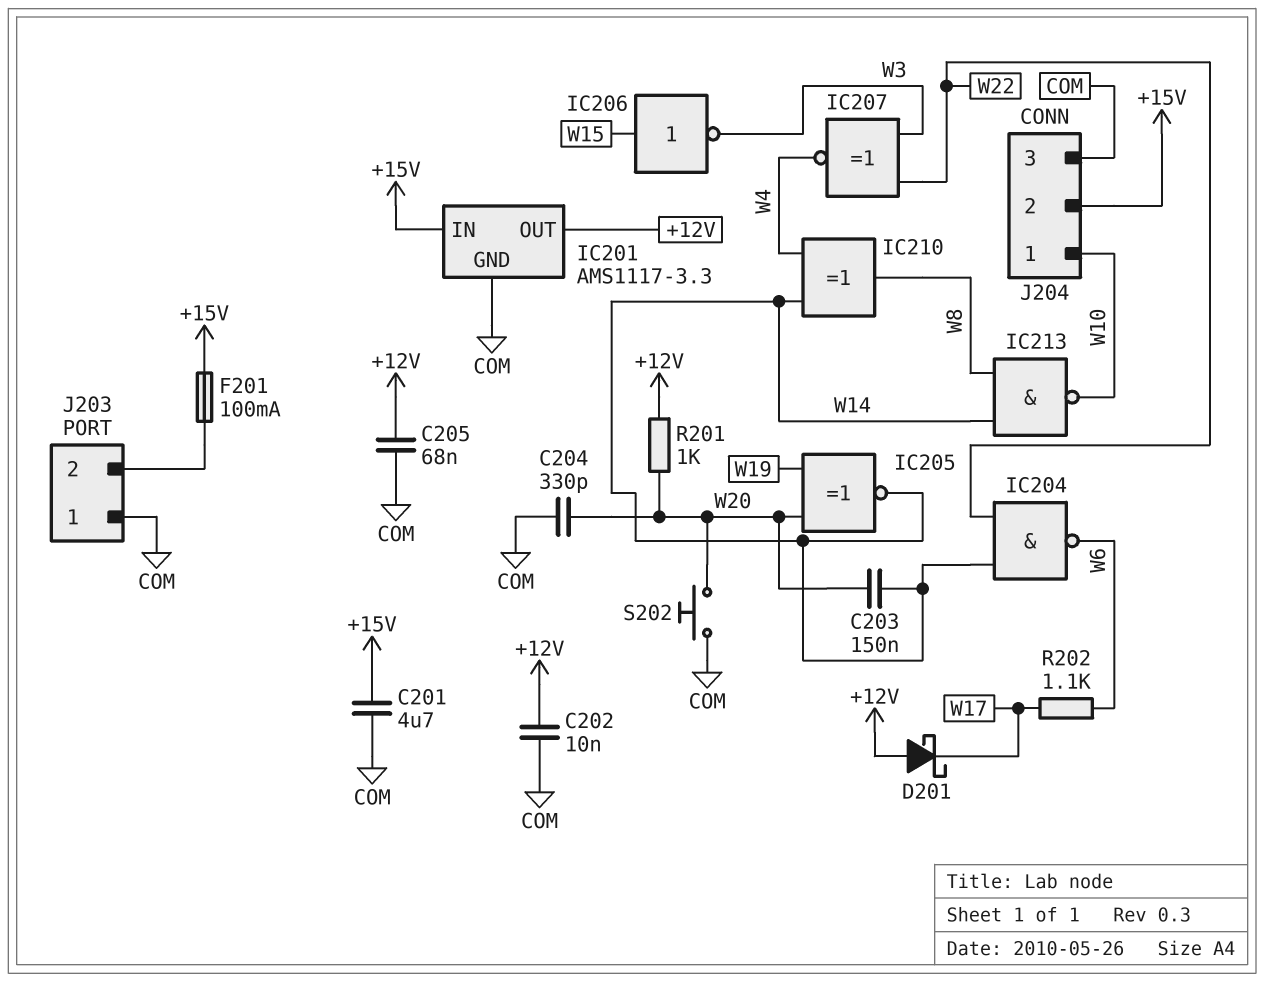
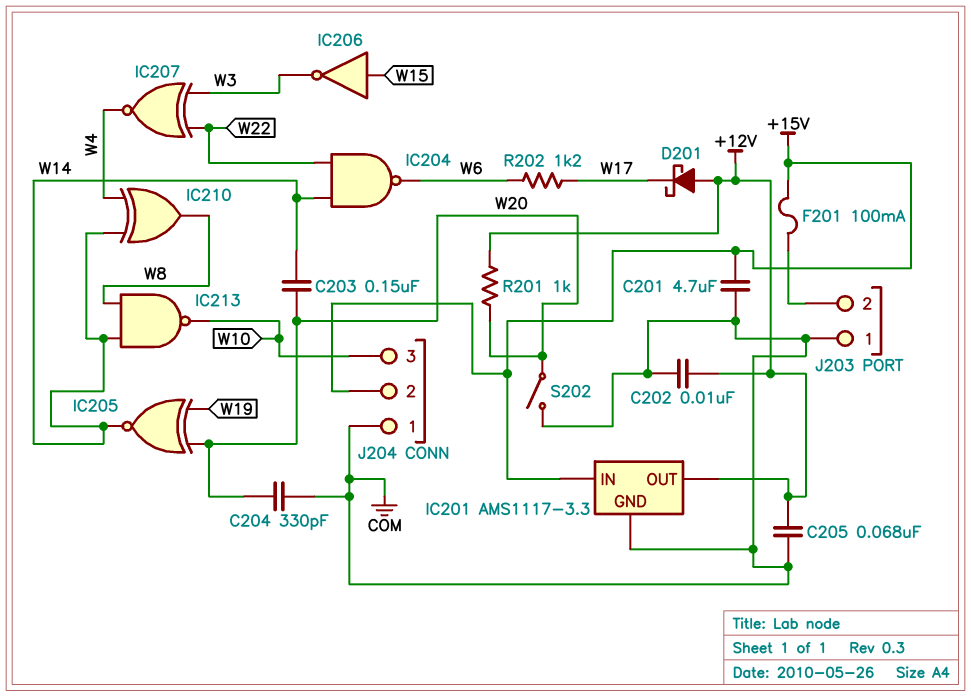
J204 pin 1: W10 -> COM
J204 pin 3: COM -> W10
R202: 1.1k (W6, W17) -> 1.2k (W6, W17)
S202: button (COM, W20) -> switch (COM, W20)

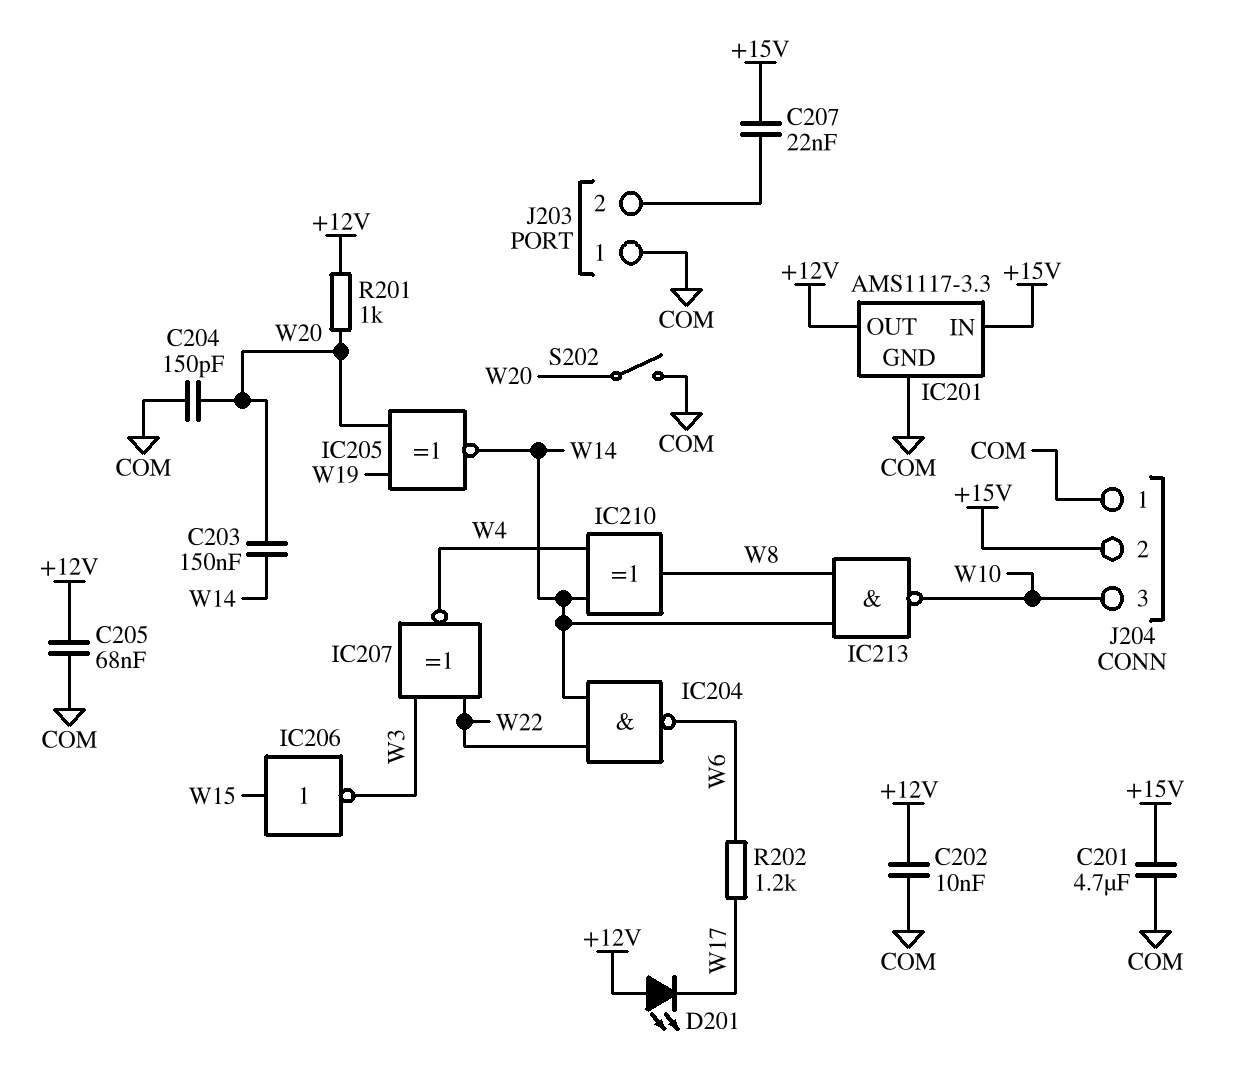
C204: 330pF (COM, W20) -> 150pF (COM, W20)
C207: none -> 22nF (+15V, J203/2)
D201: schottky (A +12V, K W17) -> LED (A +12V, K W17)
F201: 100mA (+15V, J203/2) -> none

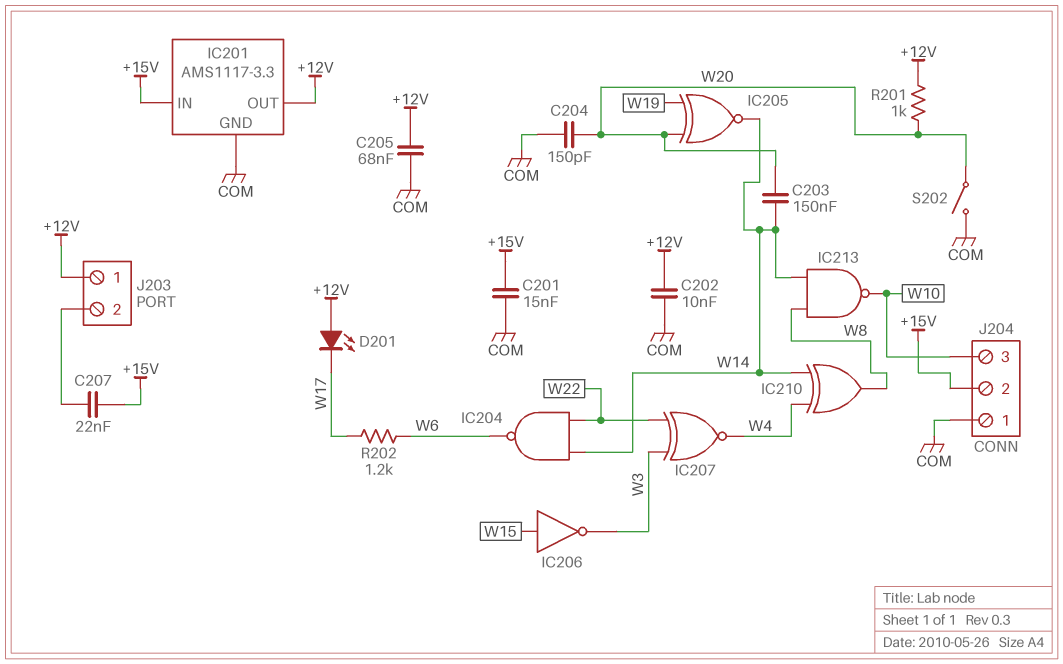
C201: 4.7uF (+15V, COM) -> 15nF (+15V, COM)
J203 pin 1: COM -> +12V

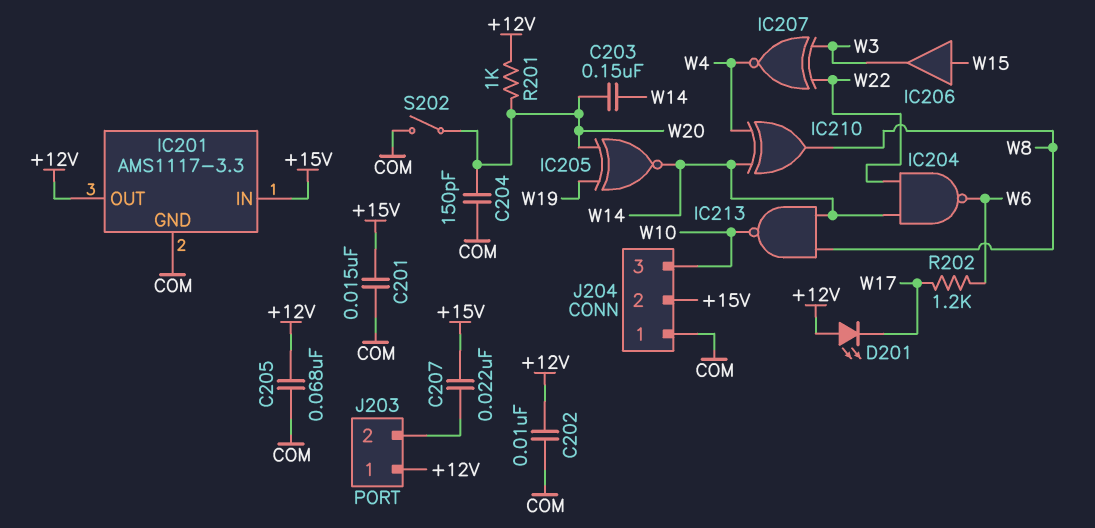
IC206: NOT (in W15, out W3) -> buffer (in W15, out W3)

